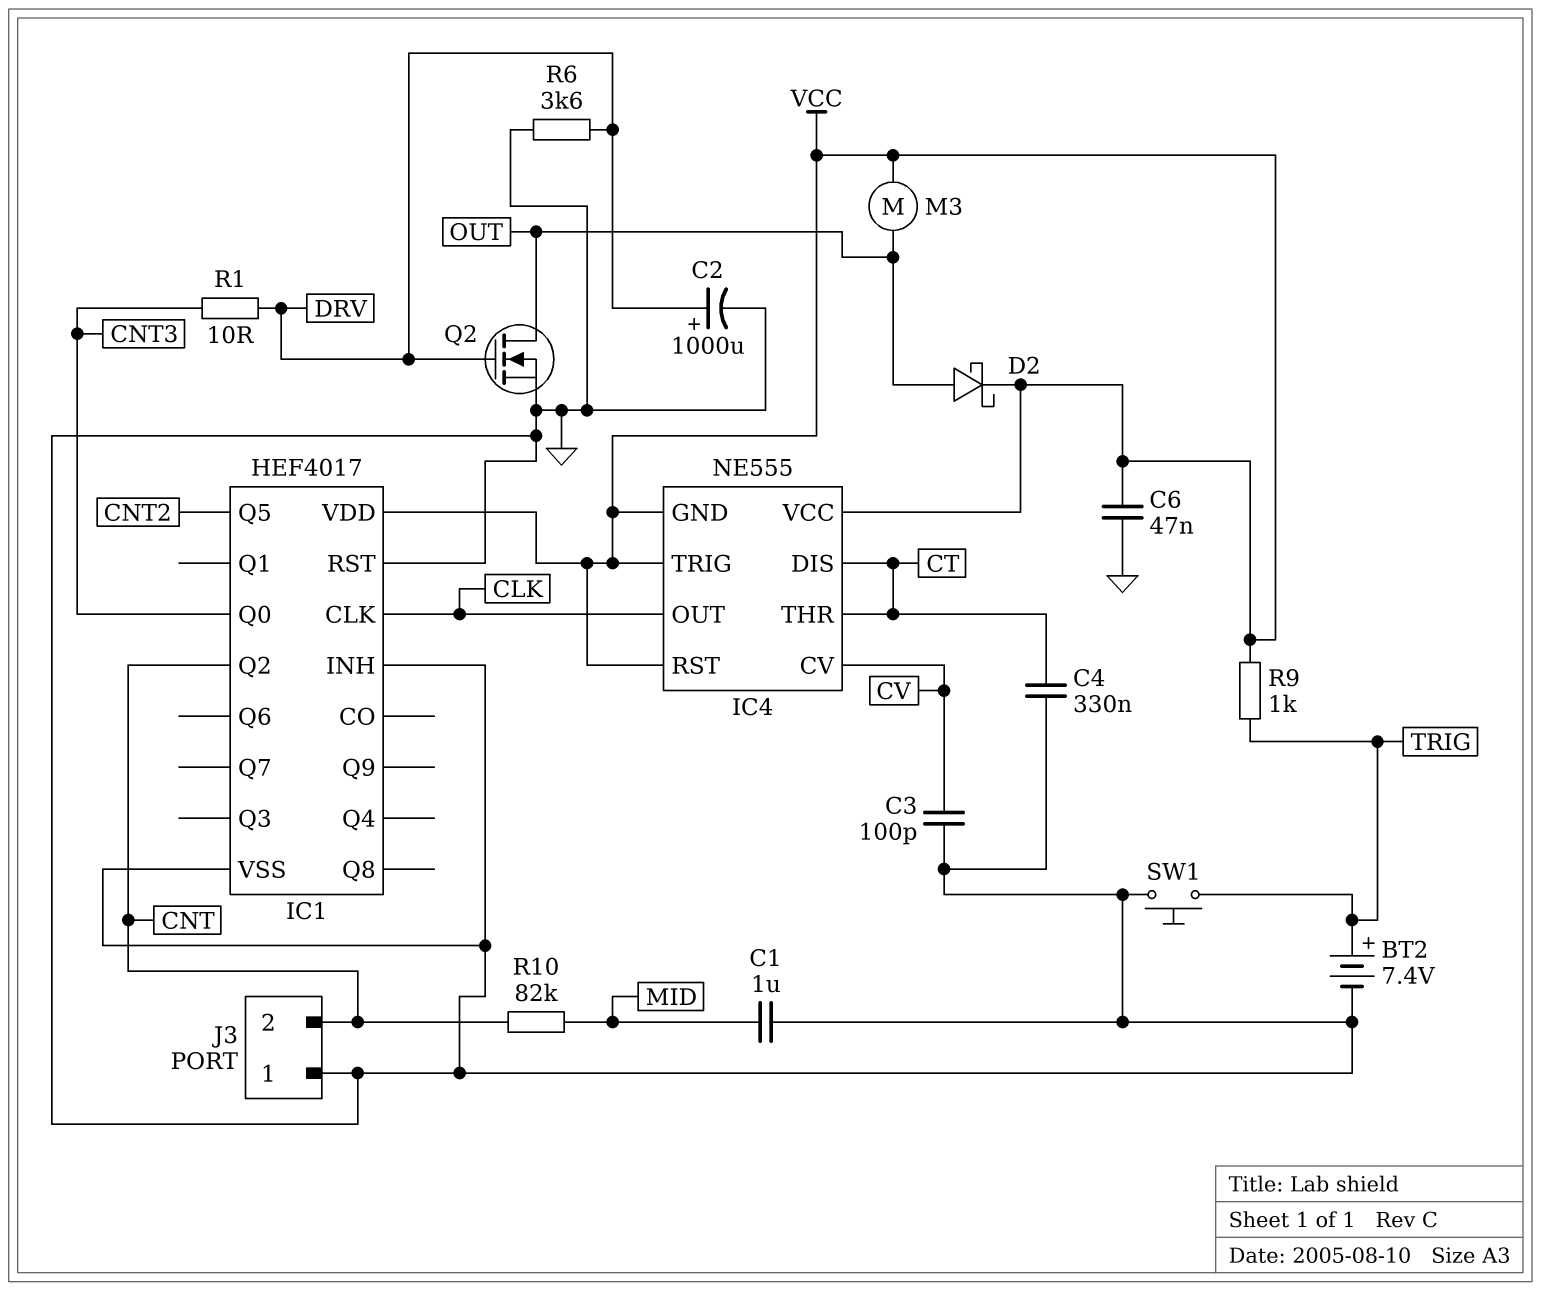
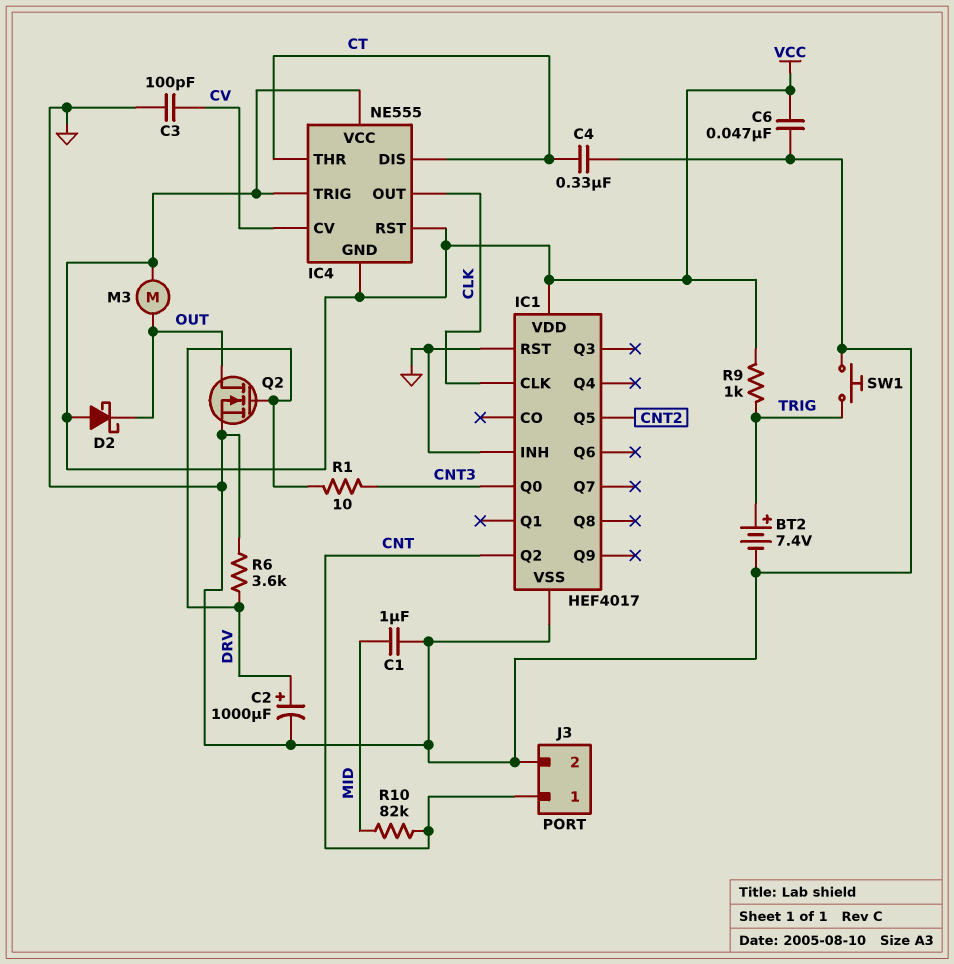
D2: schottky (A OUT, K VCC) -> schottky (A VCC, K OUT)
J3 pin 1: GND -> CNT
J3 pin 2: CNT -> GND

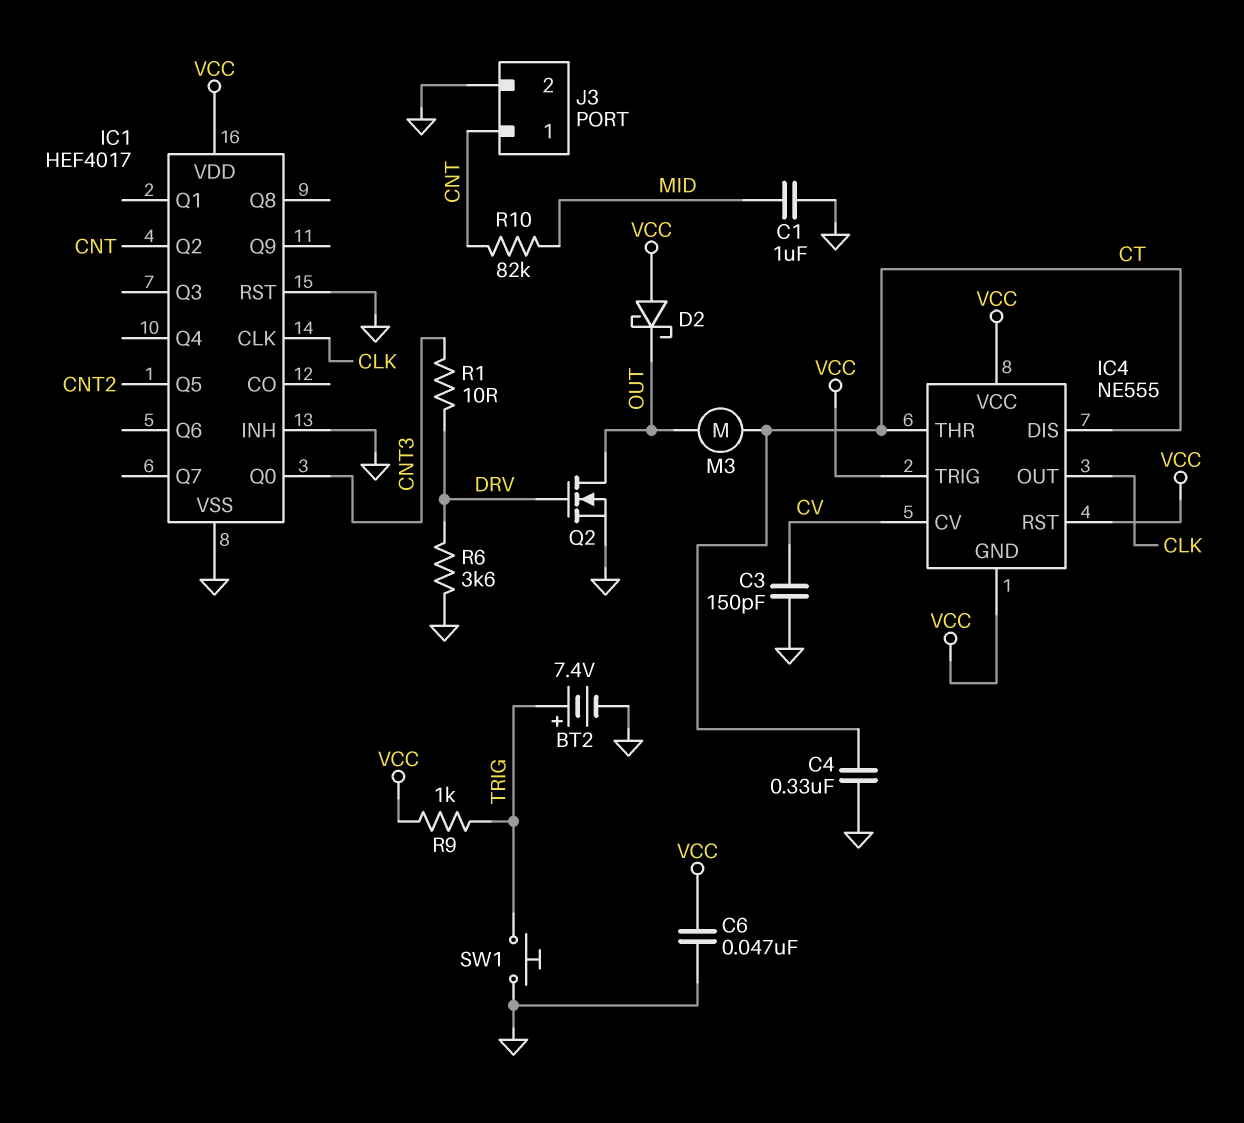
C2: 1000uF (plus DRV, minus GND) -> none
C3: 100pF (CV, GND) -> 150pF (CV, GND)
M3: motor (OUT, VCC) -> motor (CT, OUT)

